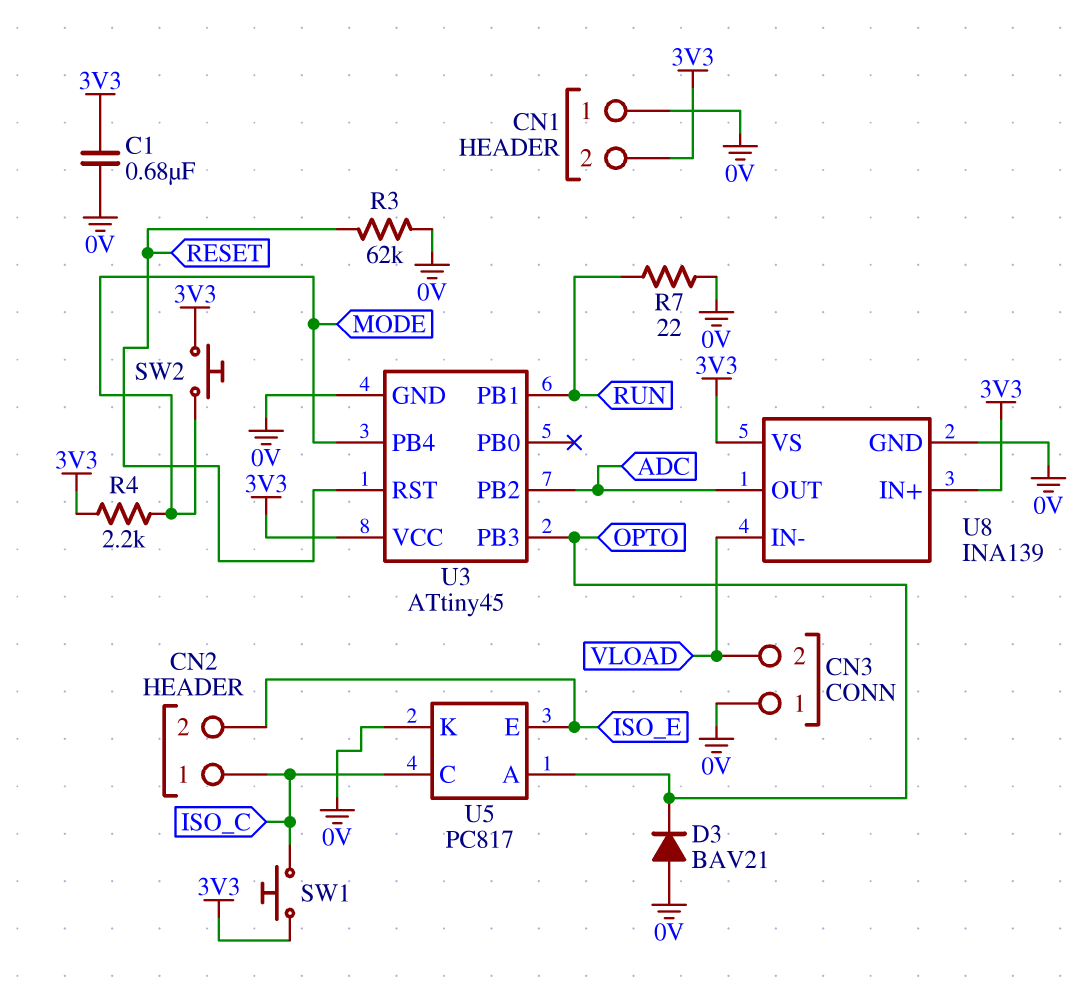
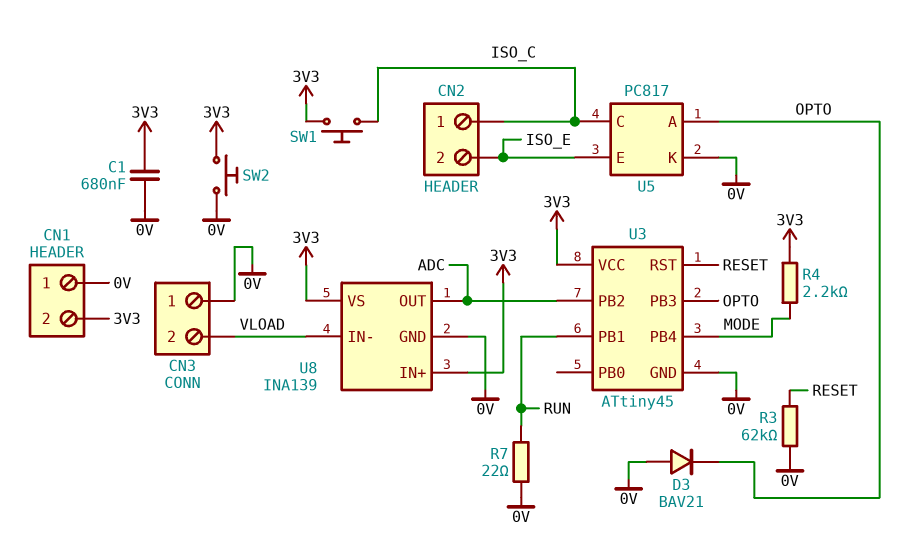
SW2: button (3V3, MODE) -> button (0V, 3V3)

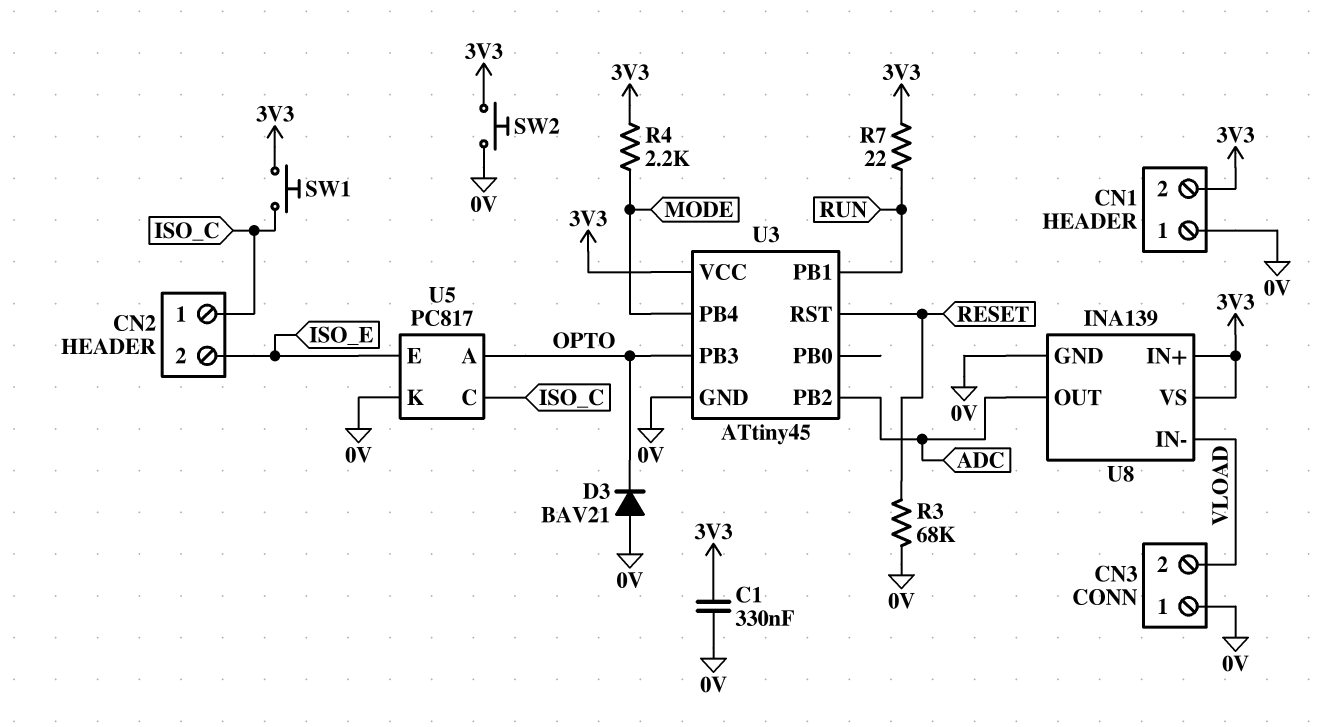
C1: 680nF (0V, 3V3) -> 330nF (0V, 3V3)
R3: 62k (0V, RESET) -> 68k (0V, RESET)
R7: 22 (0V, RUN) -> 22 (3V3, RUN)

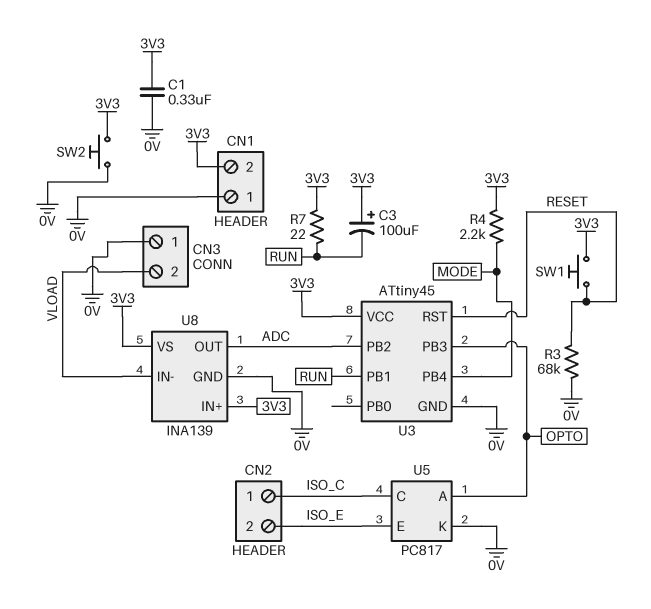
C3: none -> 100uF (plus 3V3, minus RUN)
D3: diode BAV21 (A 0V, K OPTO) -> none
SW1: button (3V3, ISO_C) -> button (3V3, RESET)

